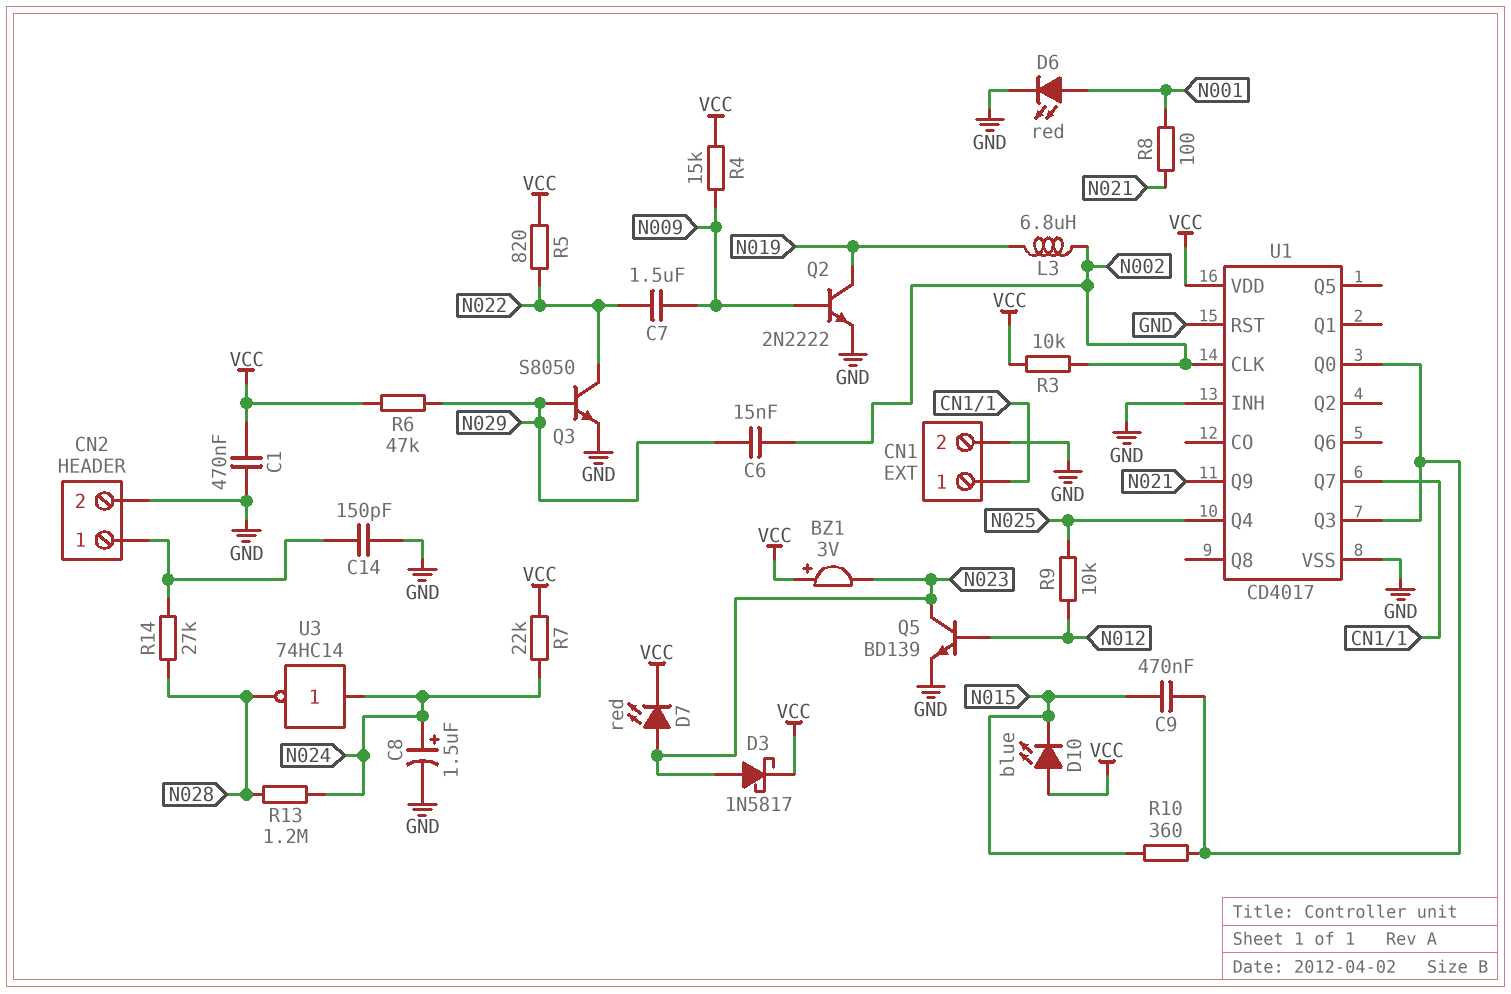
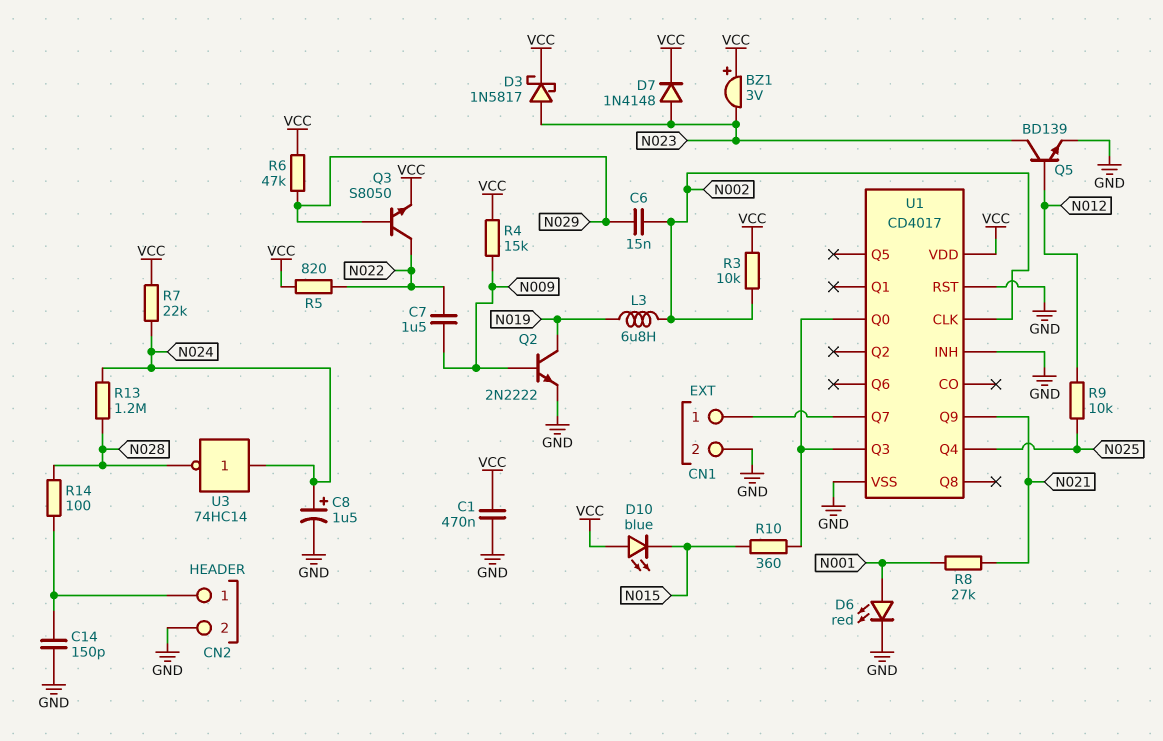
C9: 470nF (N015, U1/Q0) -> none
D7: LED red (A N023, K VCC) -> diode 1N4148 (A N023, K VCC)
Q3: NPN S8050 (B N029, C N022, E GND) -> NPN S8050 (B N029, C N022, E VCC)
R8: 100 (N001, N021) -> 27k (N001, N021)
R14: 27k (CN2/1, N028) -> 100 (CN2/1, N028)

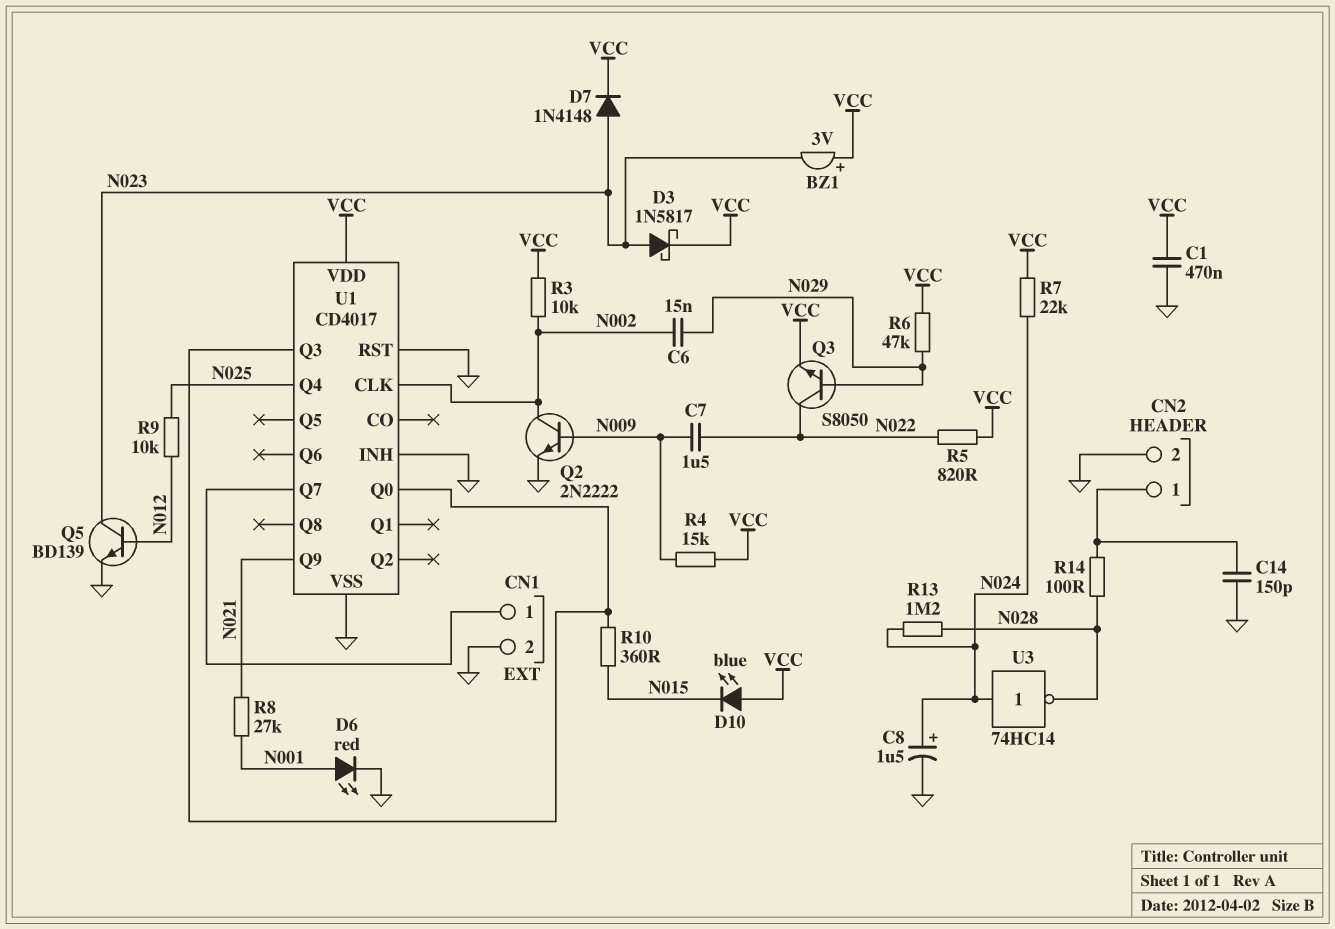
L3: 6.8uH (N002, N019) -> none
Q2: NPN 2N2222 (B N009, C N019, E GND) -> NPN 2N2222 (B N009, C N002, E GND)

